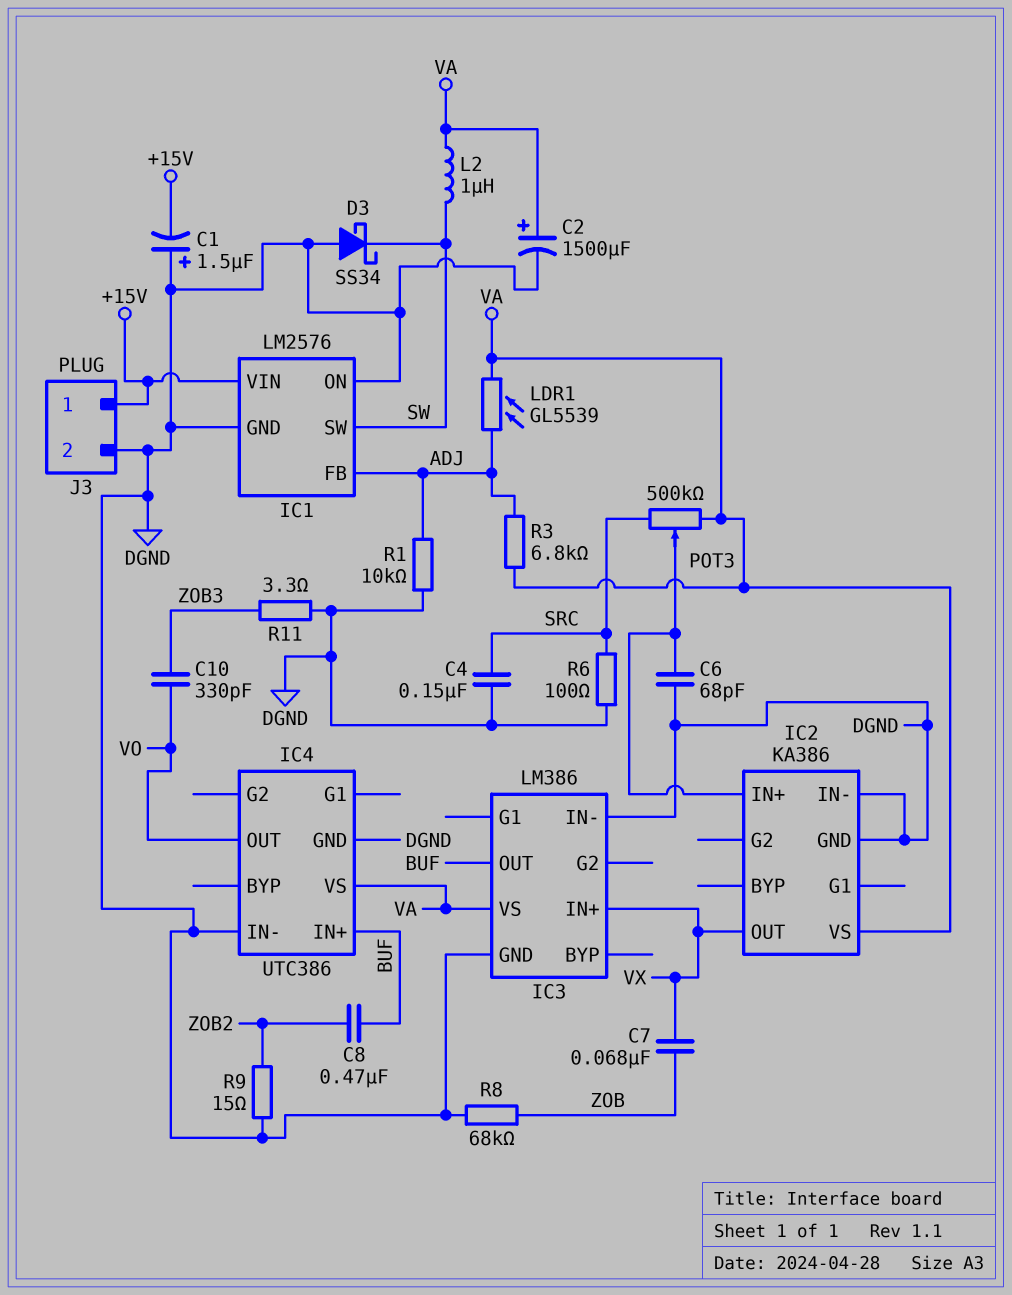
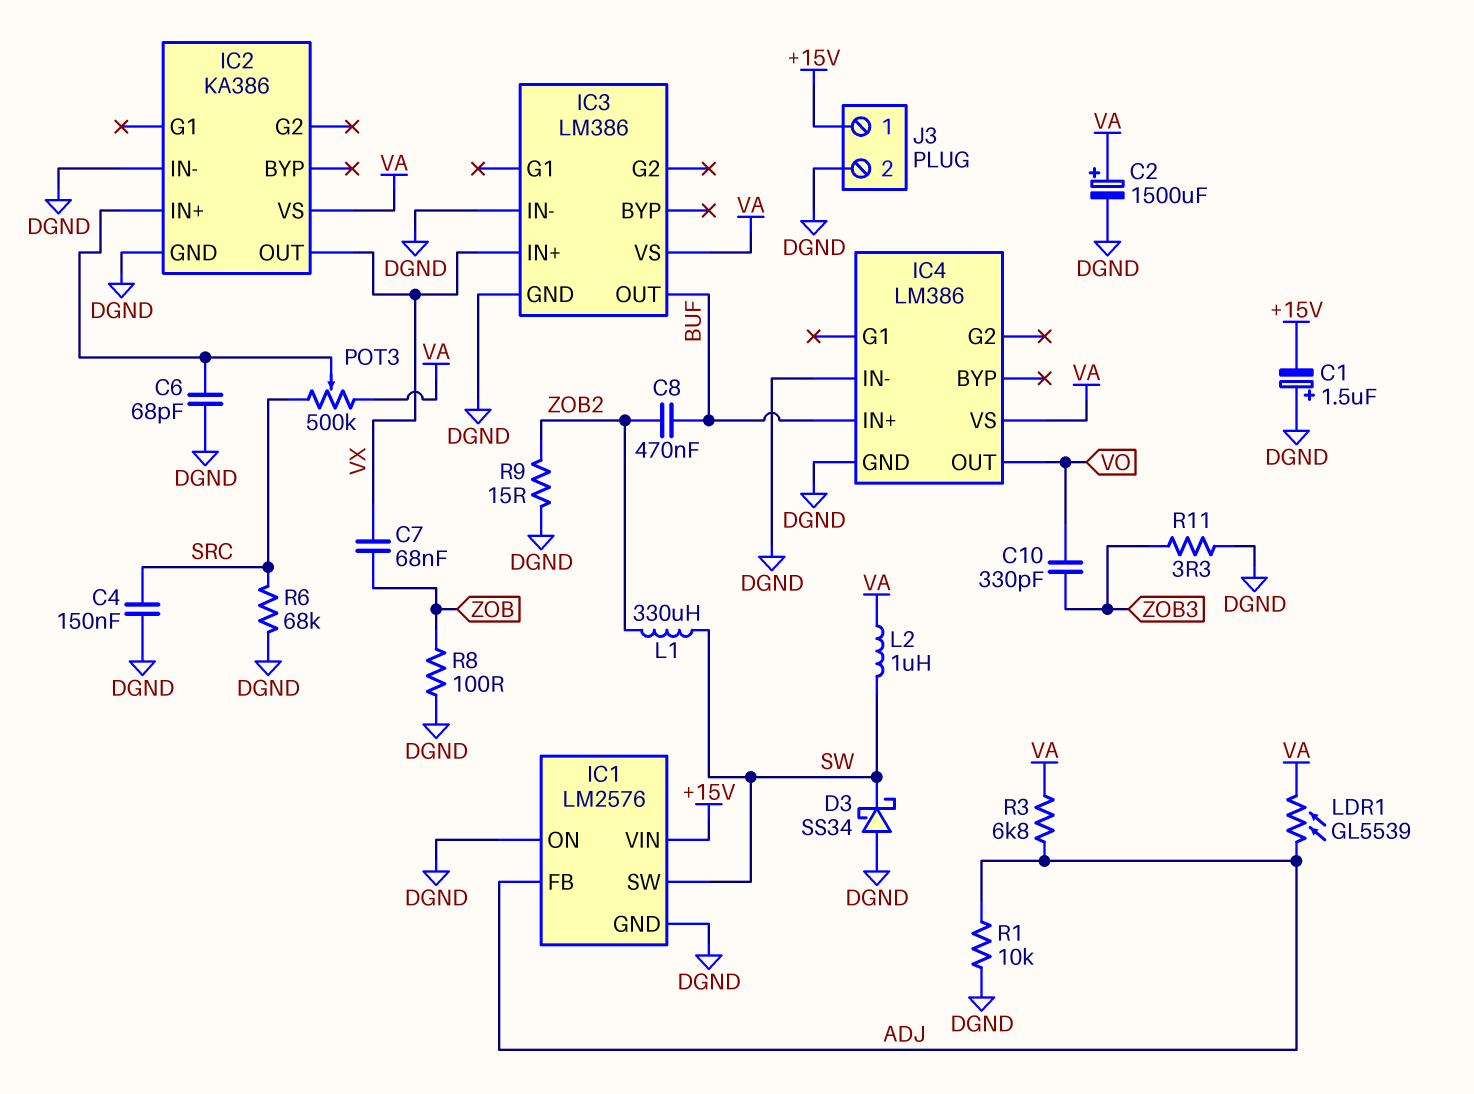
IC4: UTC386 -> LM386
L1: none -> 330uH (SW, ZOB2)
R6: 100 (DGND, SRC) -> 68k (DGND, SRC)
R8: 68k (DGND, ZOB) -> 100 (DGND, ZOB)

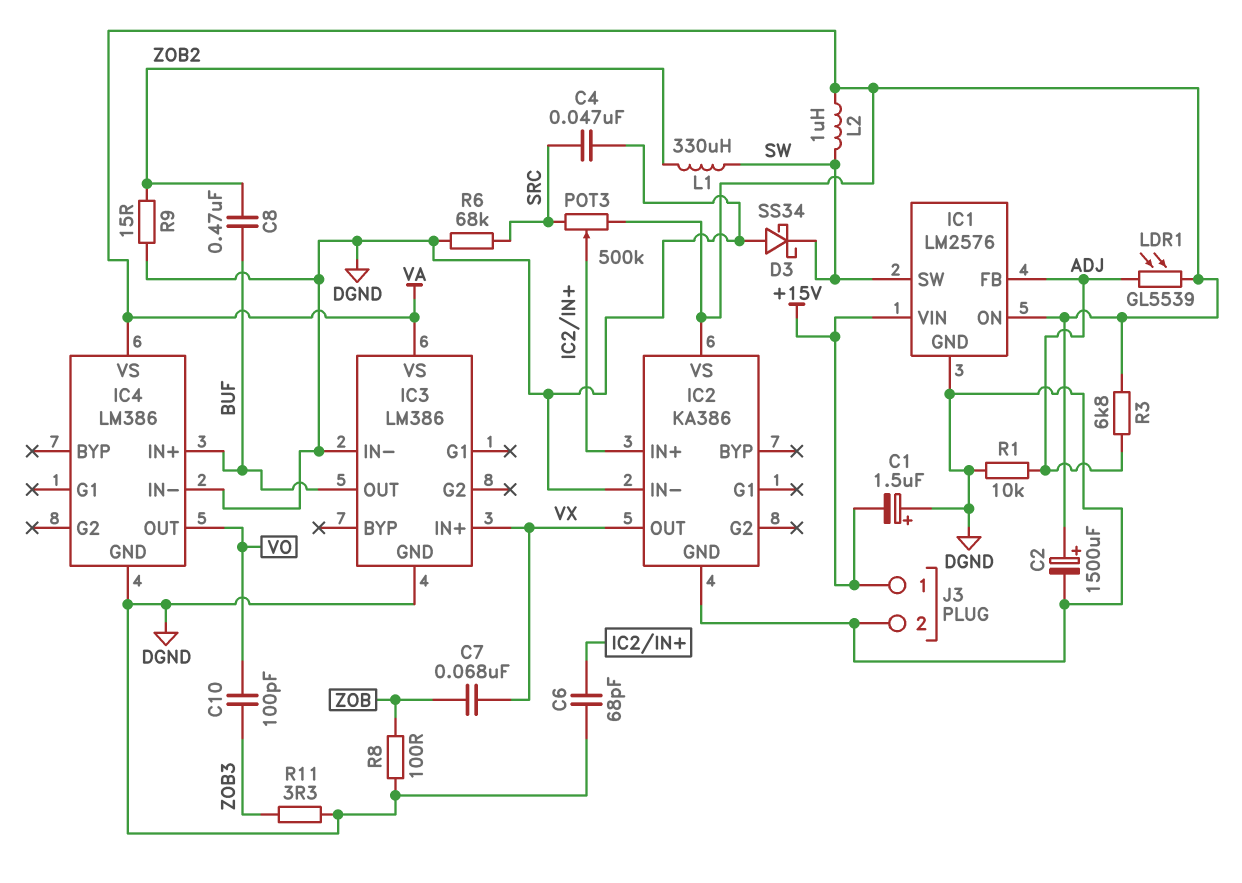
C4: 150nF (DGND, SRC) -> 47nF (DGND, SRC)
C10: 330pF (VO, ZOB3) -> 100pF (VO, ZOB3)
IC1 pin ON: DGND -> VA

